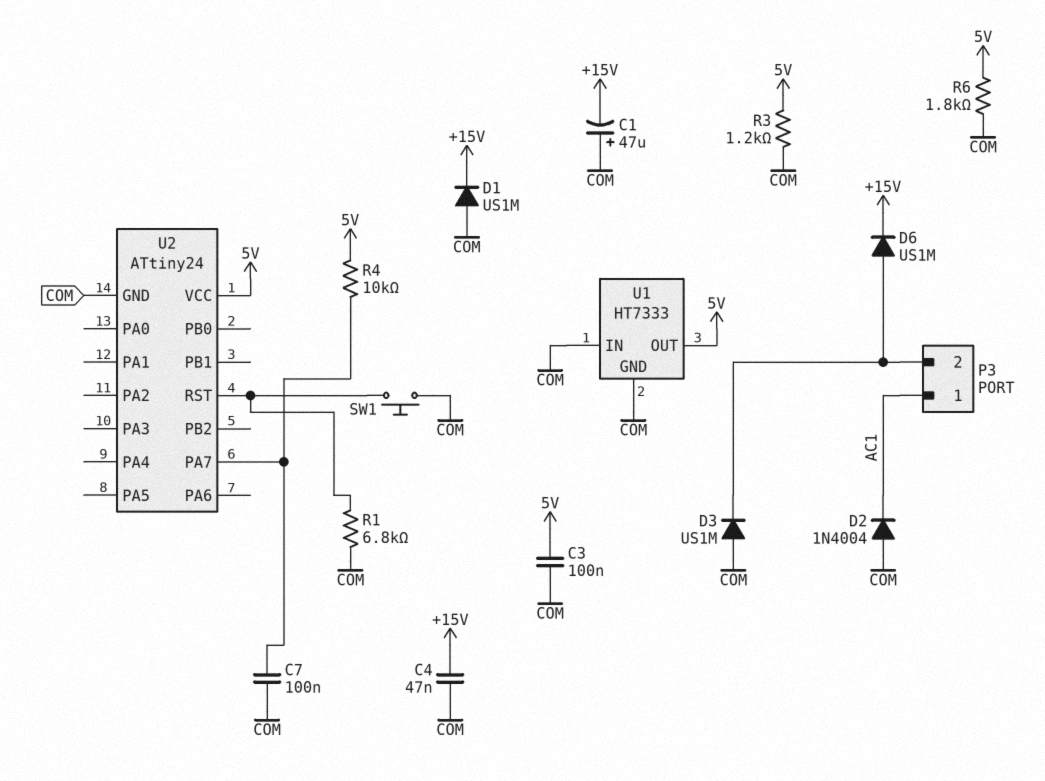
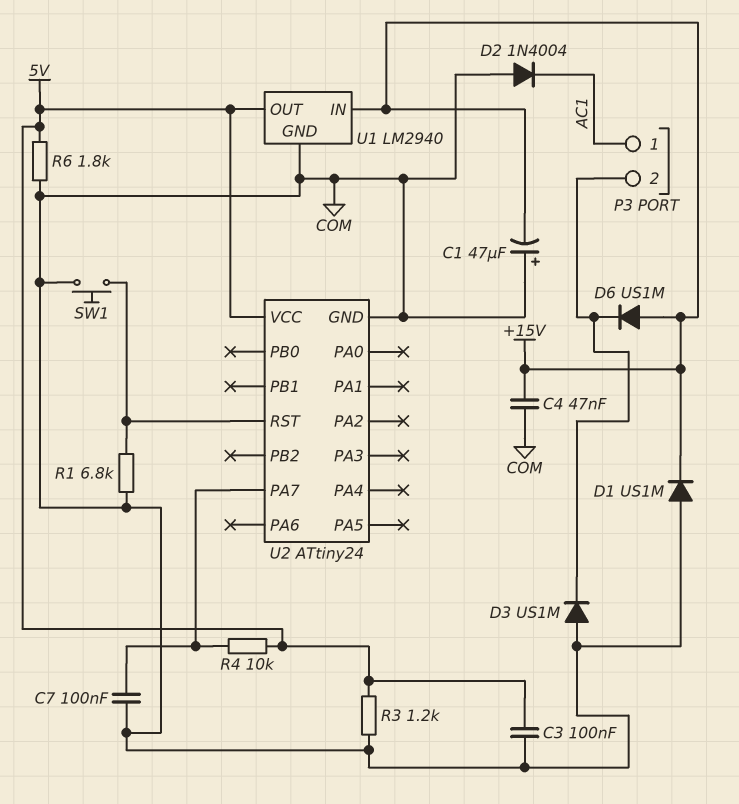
D6: diode US1M (A P3/2, K +15V) -> diode US1M (A +15V, K P3/2)
U1: HT7333 -> LM2940
U1 pin IN: COM -> +15V

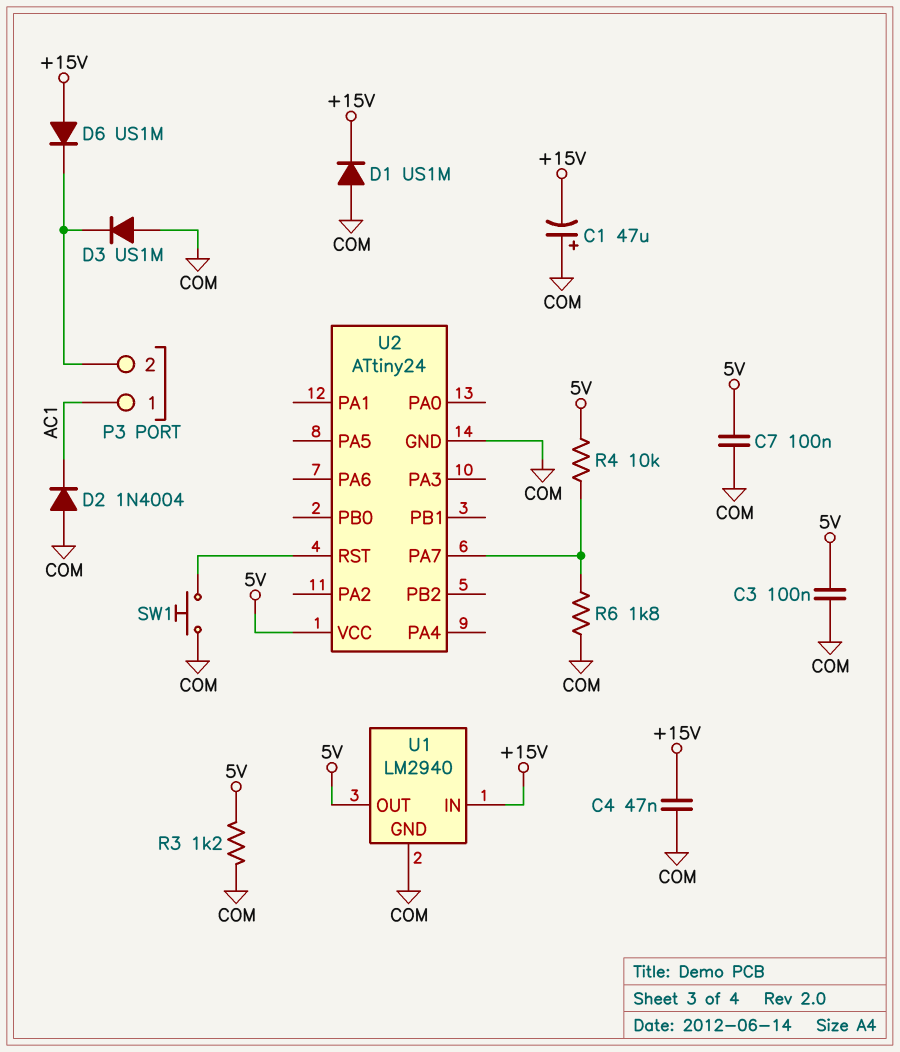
C7: 100nF (COM, U2/PA7) -> 100nF (5V, COM)
R1: 6.8k (COM, U2/RST) -> none
R6: 1.8k (5V, COM) -> 1.8k (COM, U2/PA7)

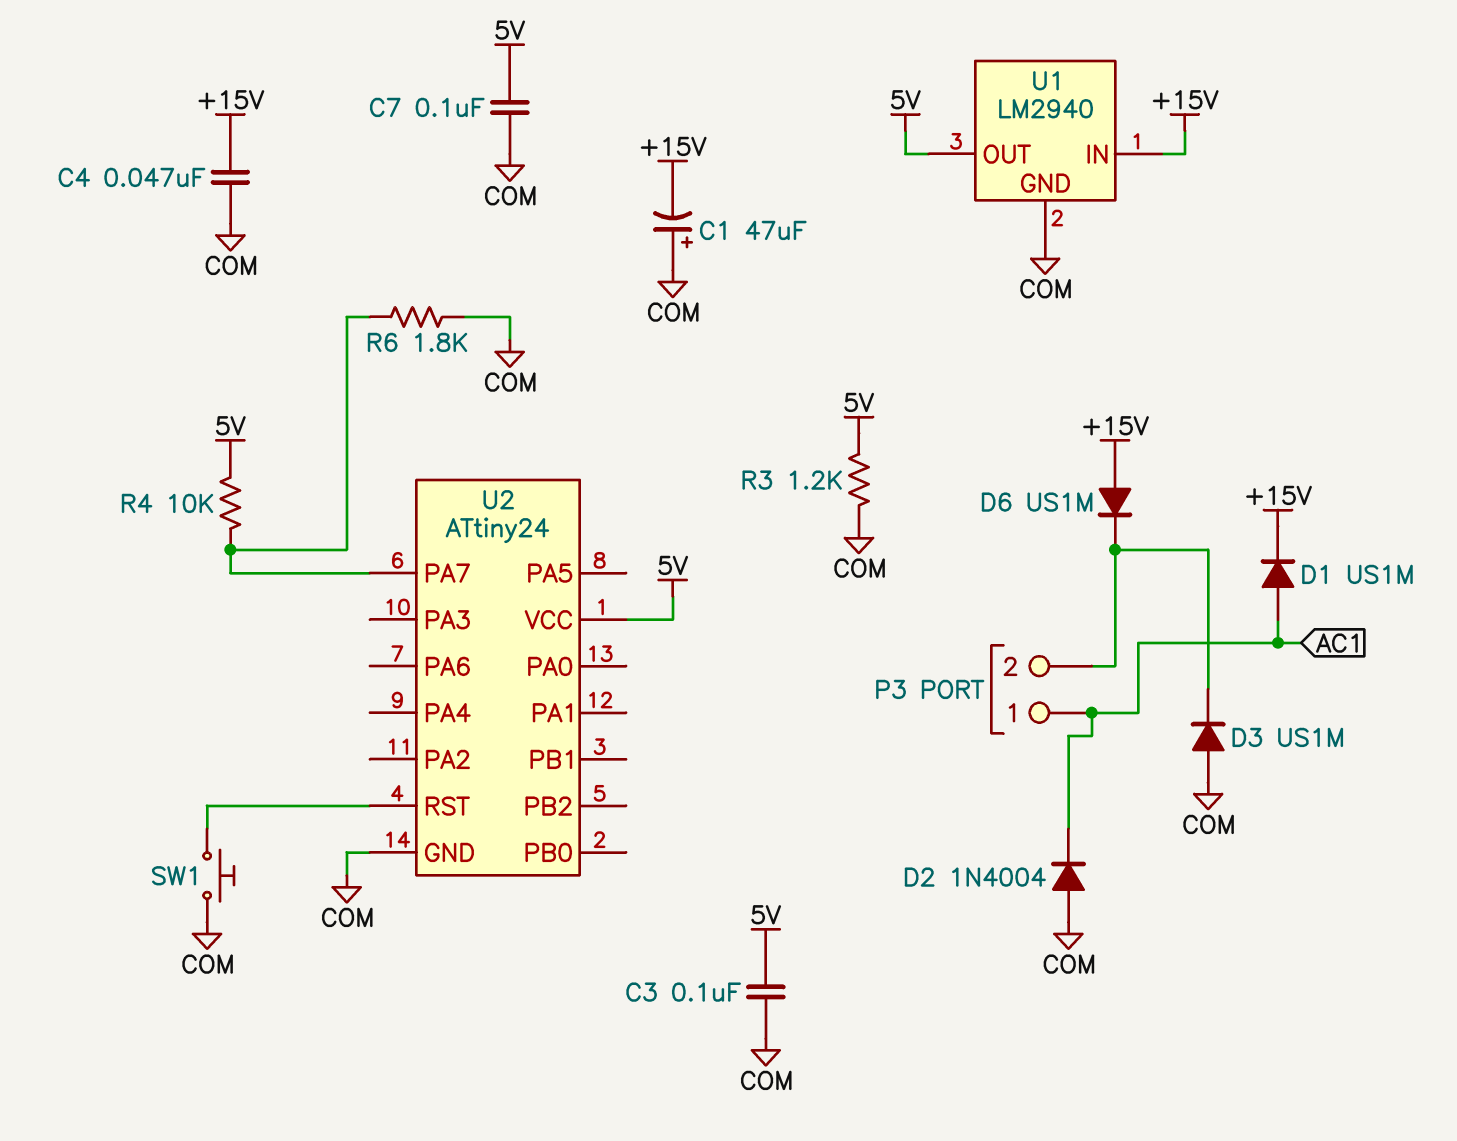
D1: diode US1M (A COM, K +15V) -> diode US1M (A AC1, K +15V)

